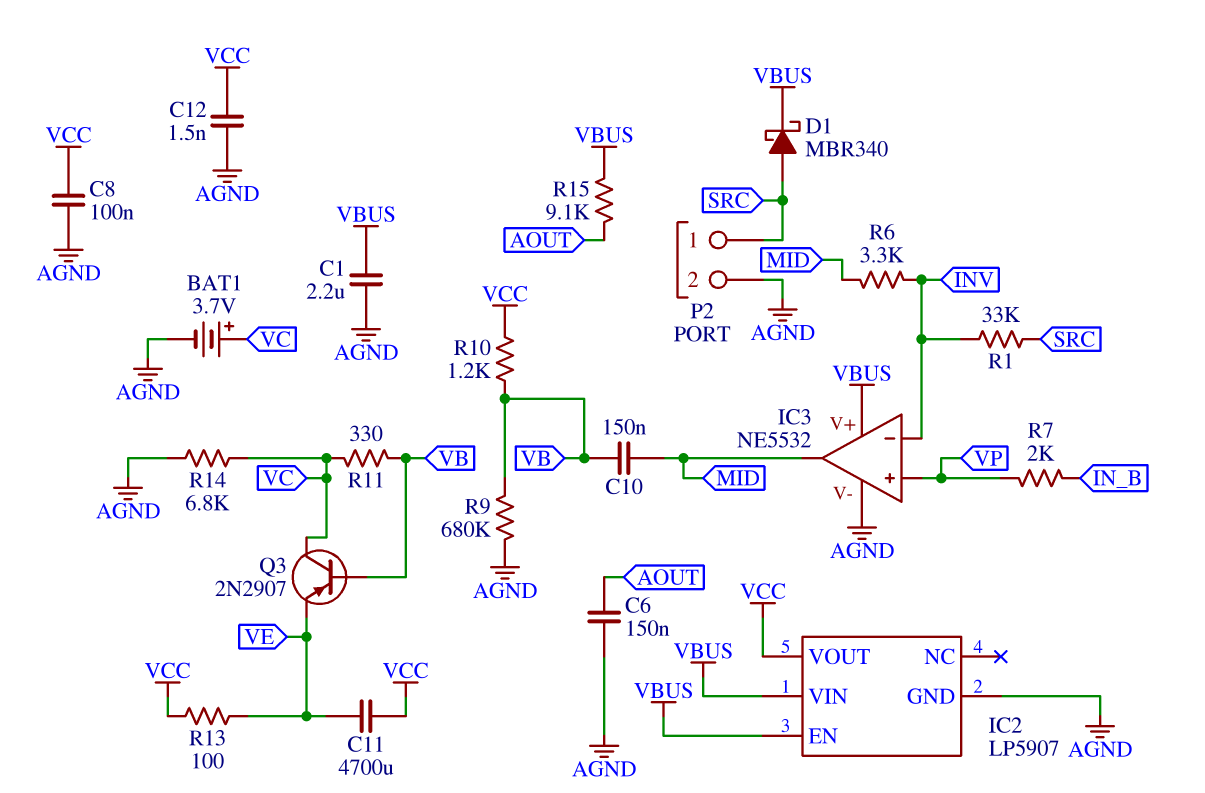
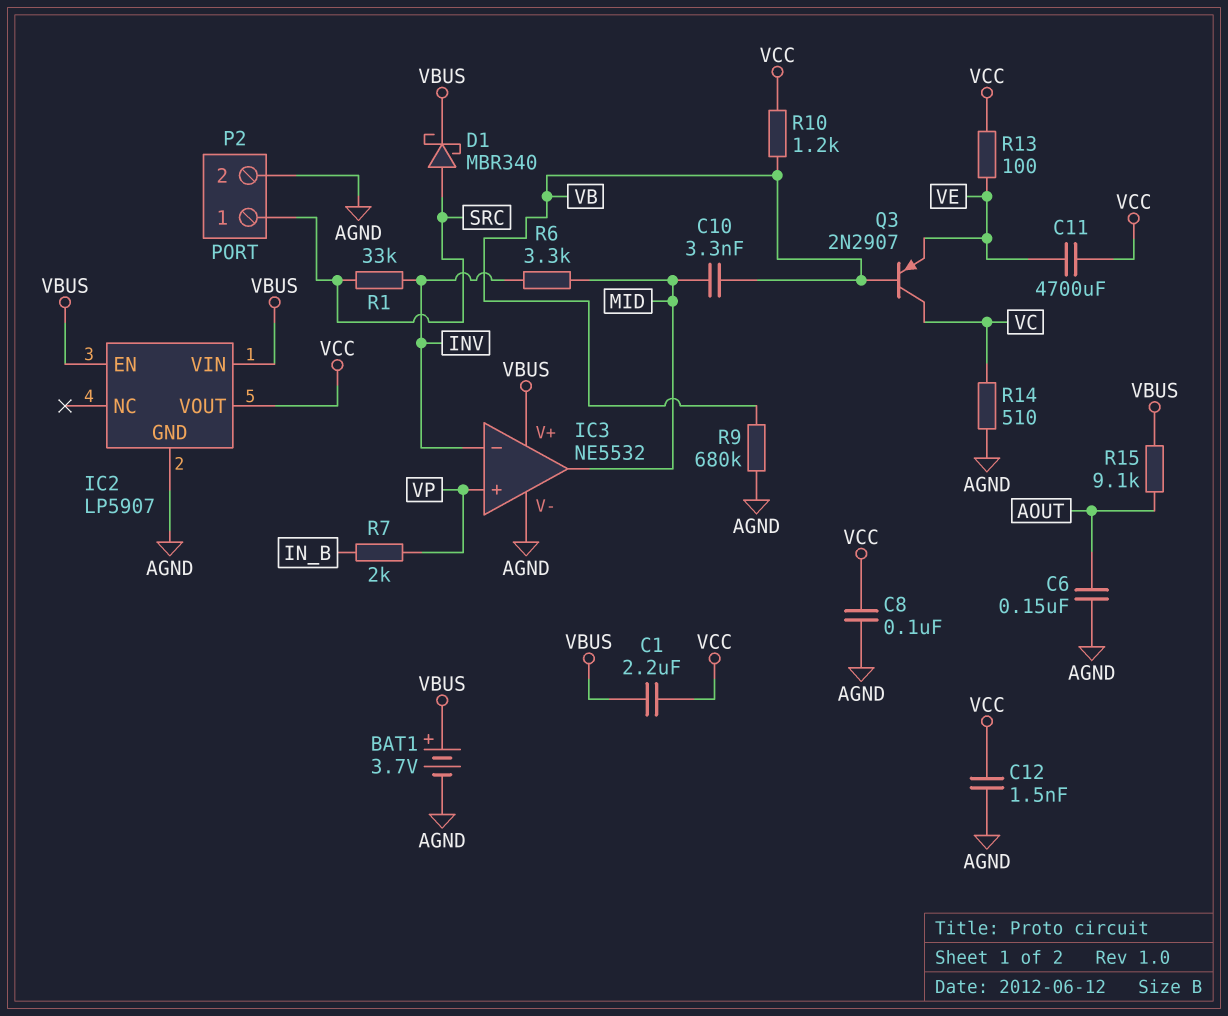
BAT1: 3.7V (plus VC, minus AGND) -> 3.7V (plus VBUS, minus AGND)
C1: 2.2uF (AGND, VBUS) -> 2.2uF (VBUS, VCC)
C10: 150nF (MID, VB) -> 3.3nF (MID, VB)
R11: 330 (VB, VC) -> none
R14: 6.8k (AGND, VC) -> 510 (AGND, VC)

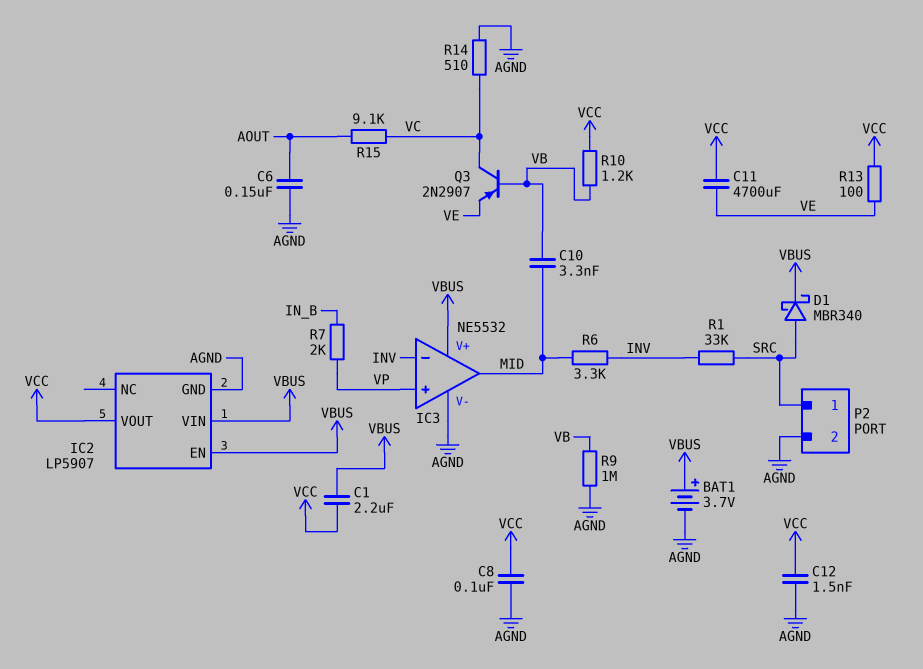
R9: 680k (AGND, VB) -> 1M (AGND, VB)
R15: 9.1k (AOUT, VBUS) -> 9.1k (AOUT, VC)

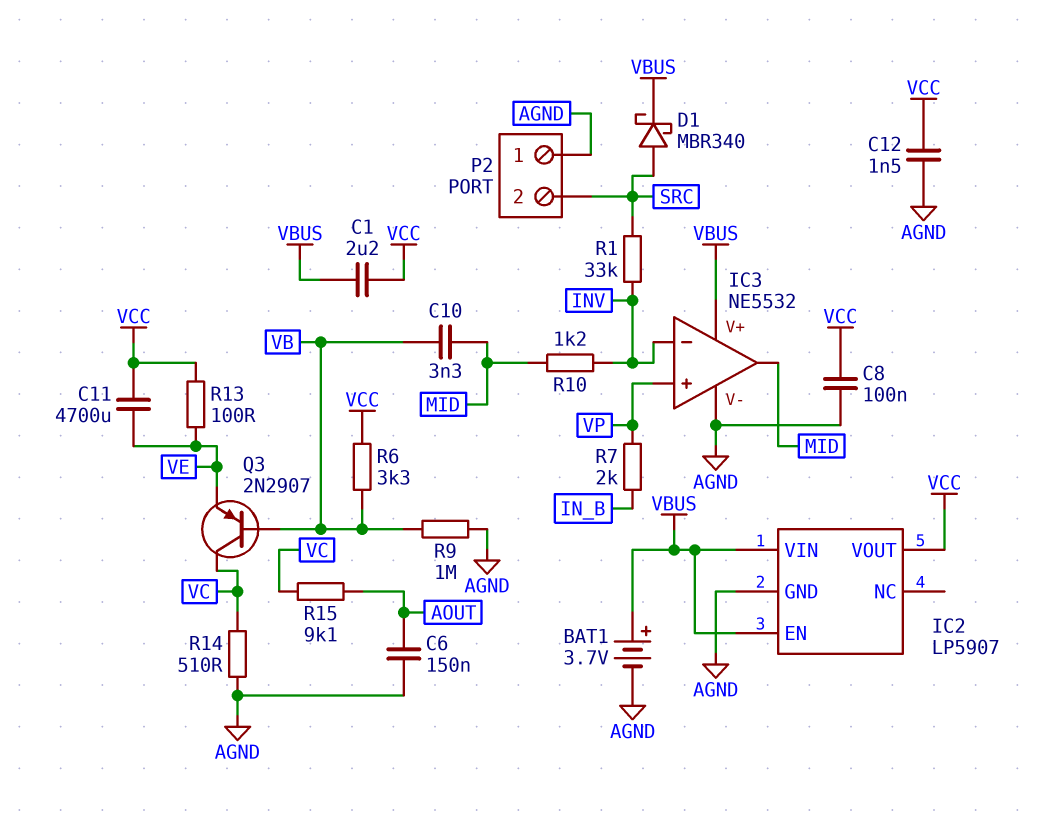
P2 pin 1: SRC -> AGND
P2 pin 2: AGND -> SRC
R6: 3.3k (INV, MID) -> 3.3k (VB, VCC)
R10: 1.2k (VB, VCC) -> 1.2k (INV, MID)

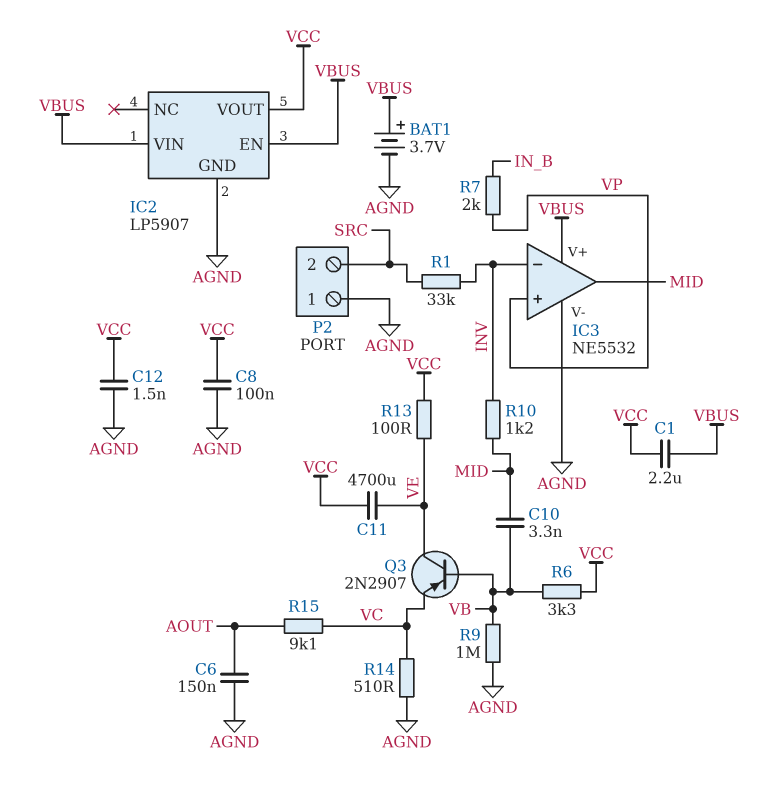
D1: schottky MBR340 (A SRC, K VBUS) -> none
Q3: PNP 2N2907 (B VB, C VC, E VE) -> PNP 2N2907 (B VB, C VE, E VC)

